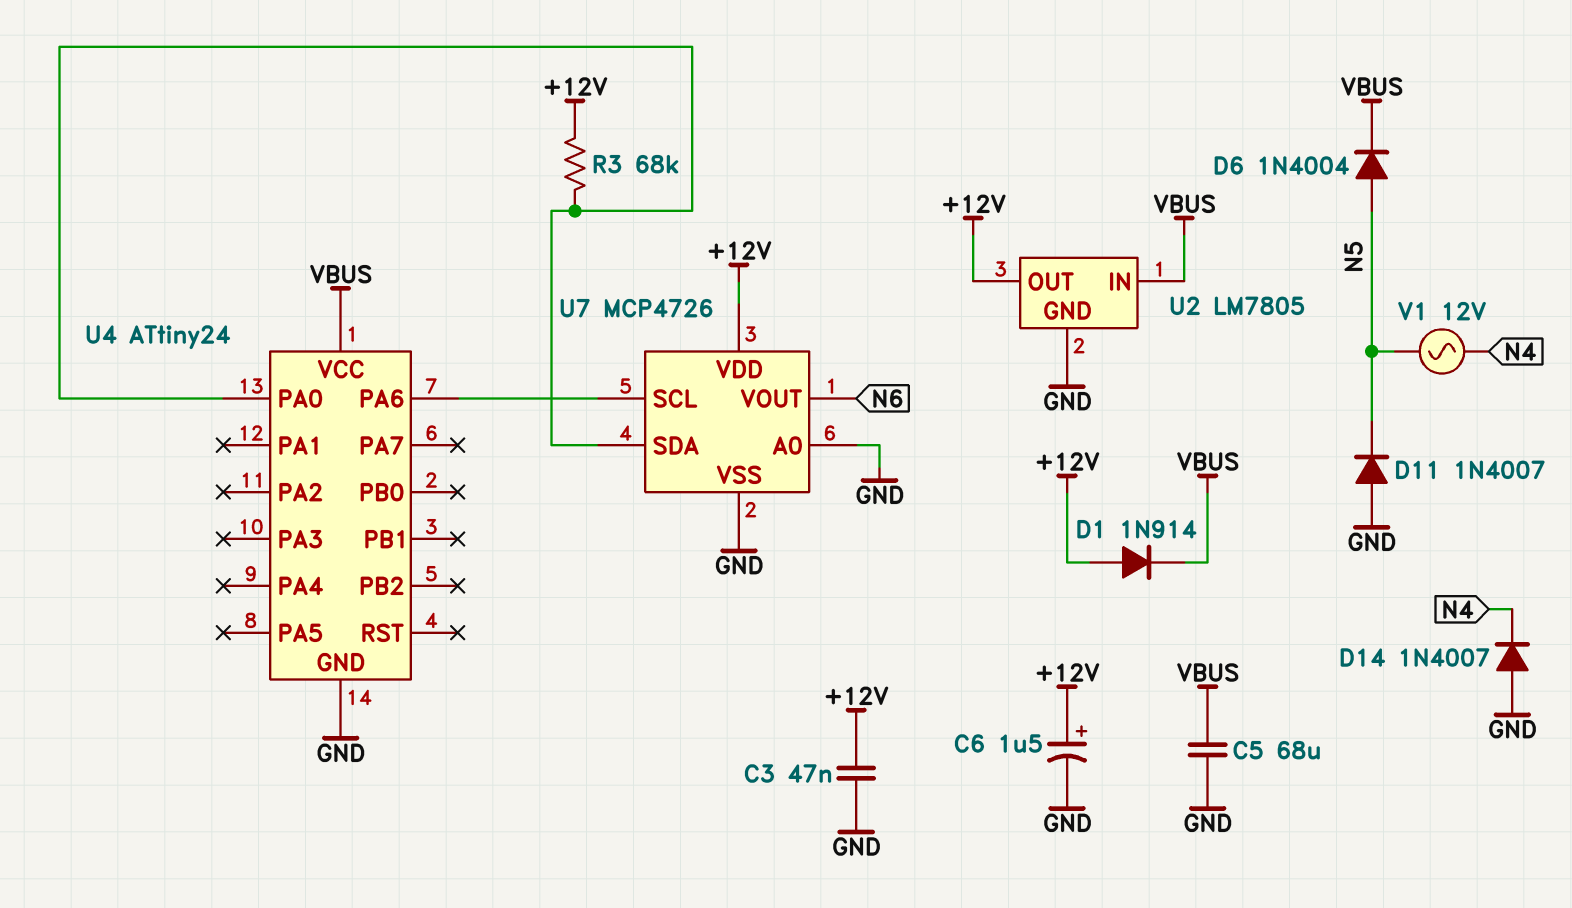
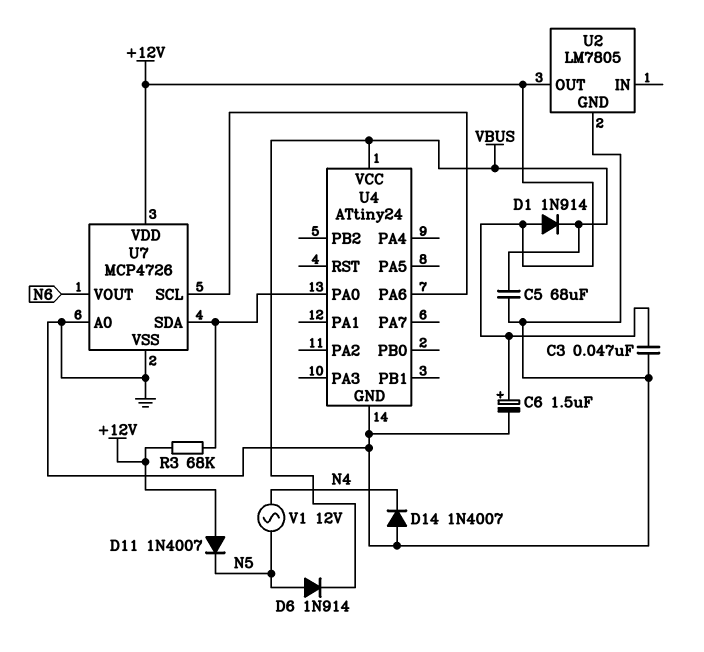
D6: diode 1N4004 (A N5, K VBUS) -> diode 1N914 (A N5, K VBUS)
D11: diode 1N4007 (A GND, K N5) -> diode 1N4007 (A +12V, K N5)
U2 pin IN: VBUS -> none

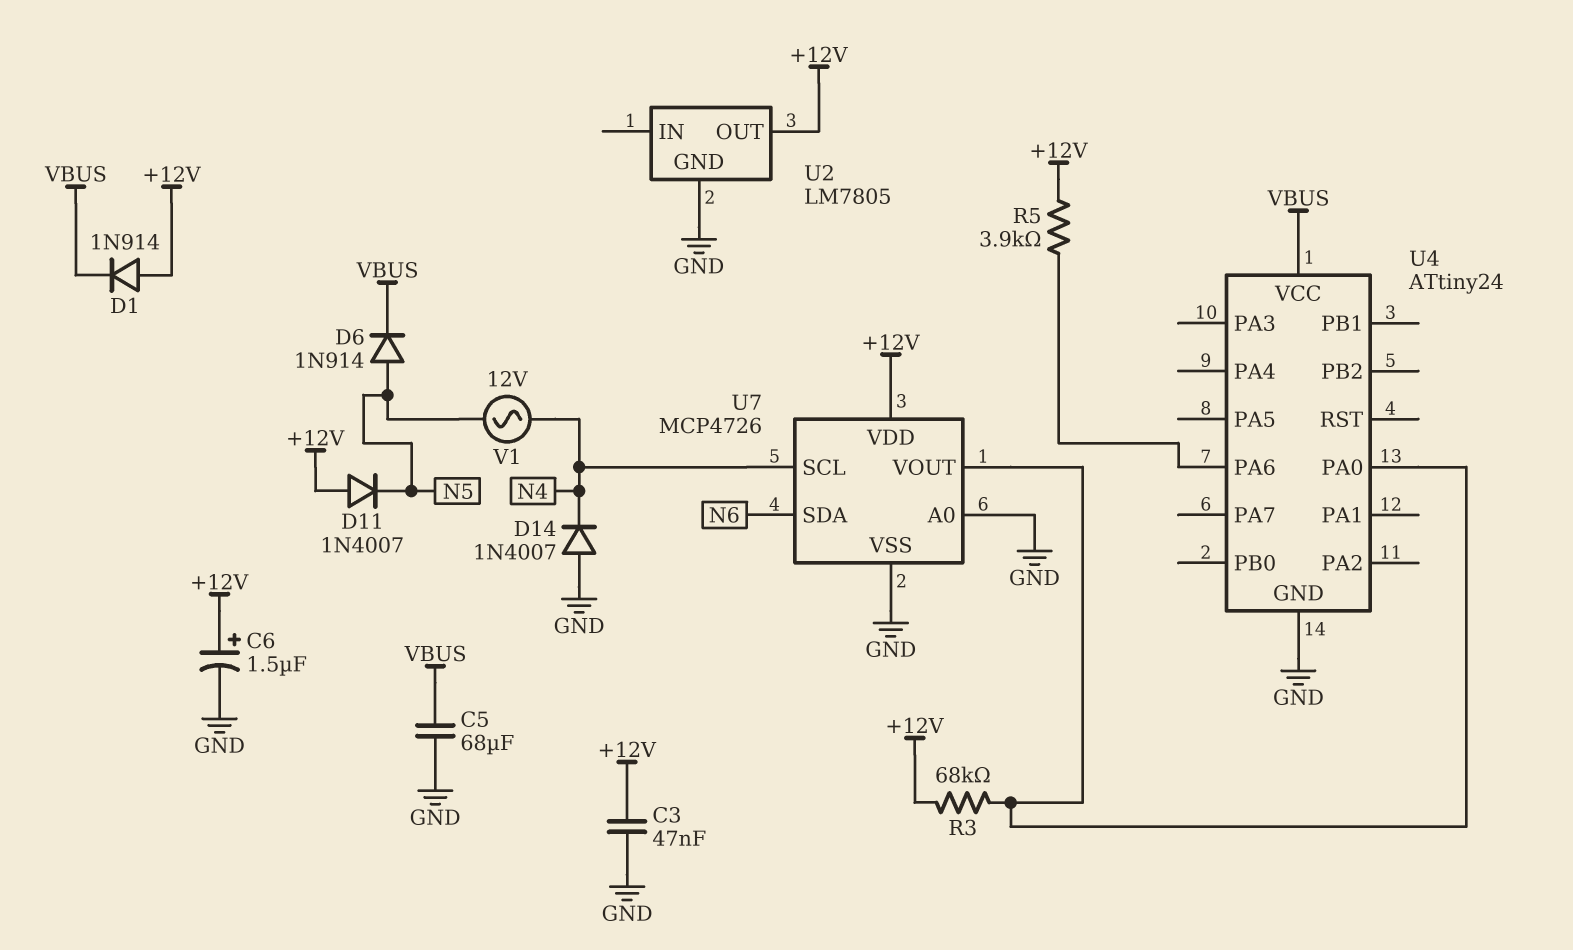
R5: none -> 3.9k (+12V, U4/PA6)
U7 pin SCL: U4/PA6 -> N4
U7 pin SDA: U4/PA0 -> N6
U7 pin VOUT: N6 -> U4/PA0

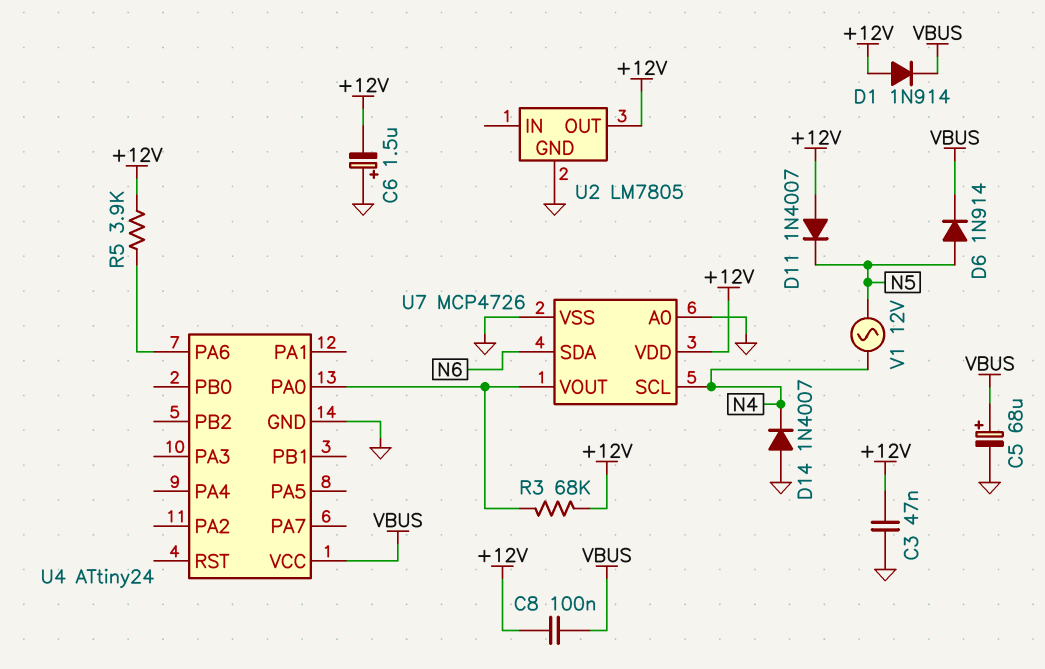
C5: 68uF (GND, VBUS) -> 68uF (plus VBUS, minus GND)
C6: 1.5uF (plus +12V, minus GND) -> 1.5uF (plus GND, minus +12V)
C8: none -> 100nF (+12V, VBUS)

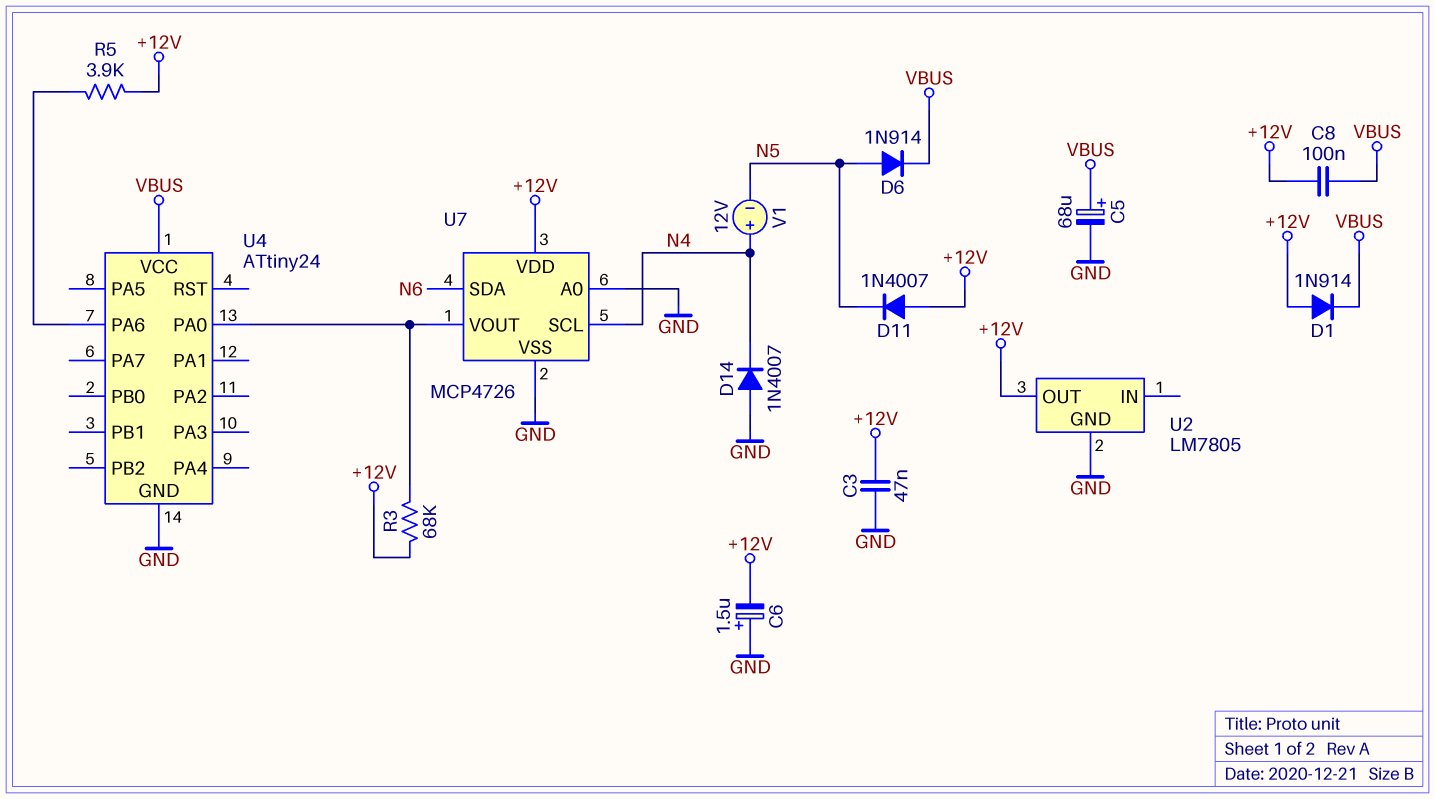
V1: AC 12V (N4, N5) -> 12V (plus N4, minus N5)

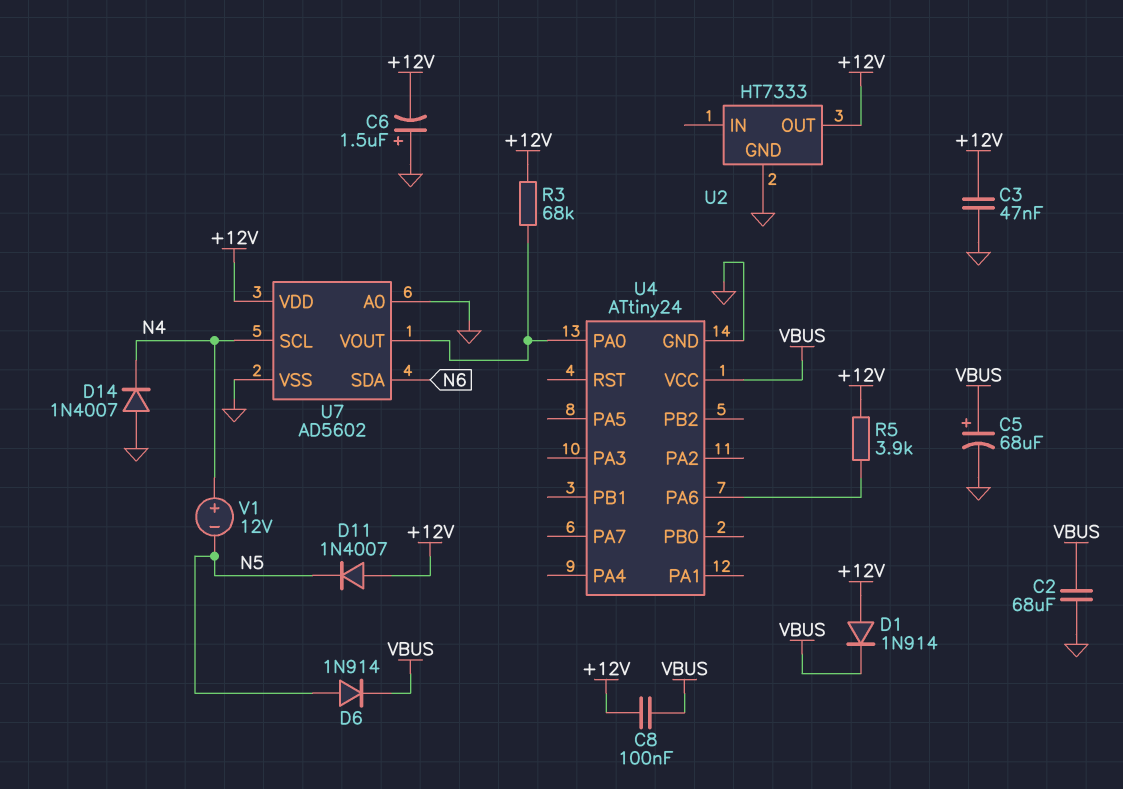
C2: none -> 68uF (GND, VBUS)
U2: LM7805 -> HT7333
U7: MCP4726 -> AD5602

